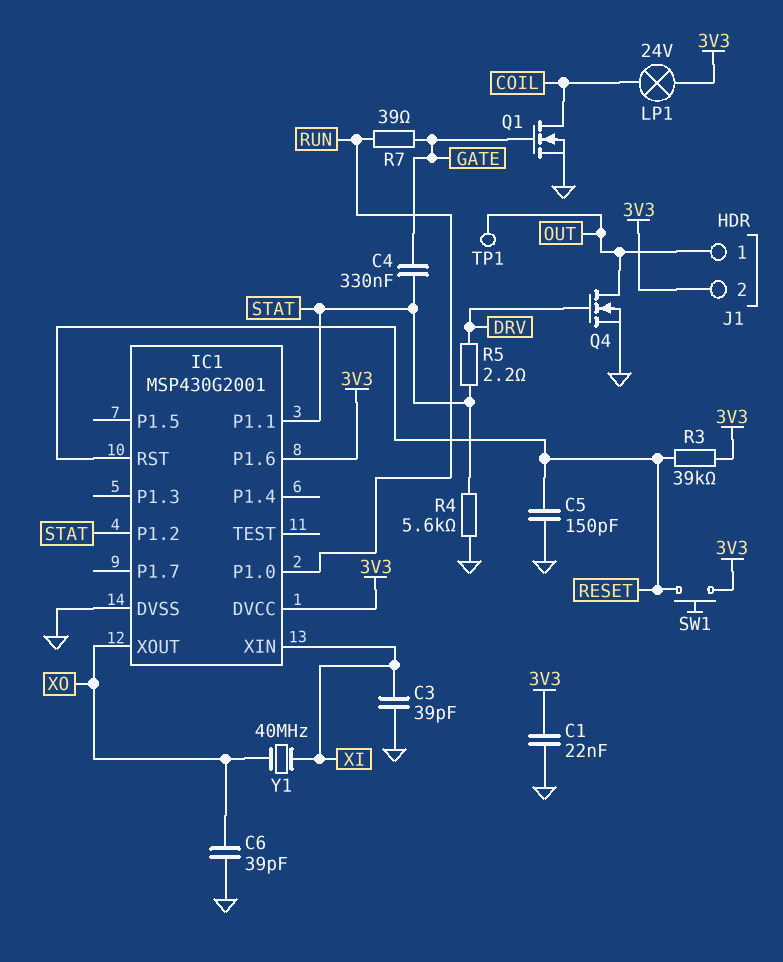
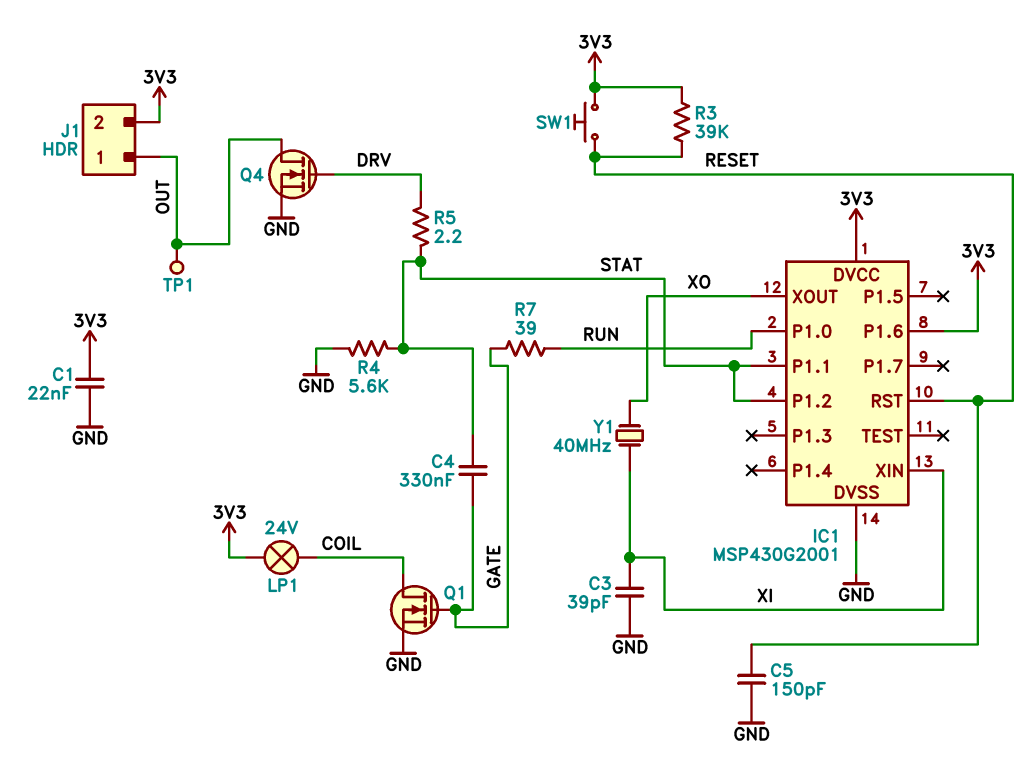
C6: 39pF (GND, XO) -> none

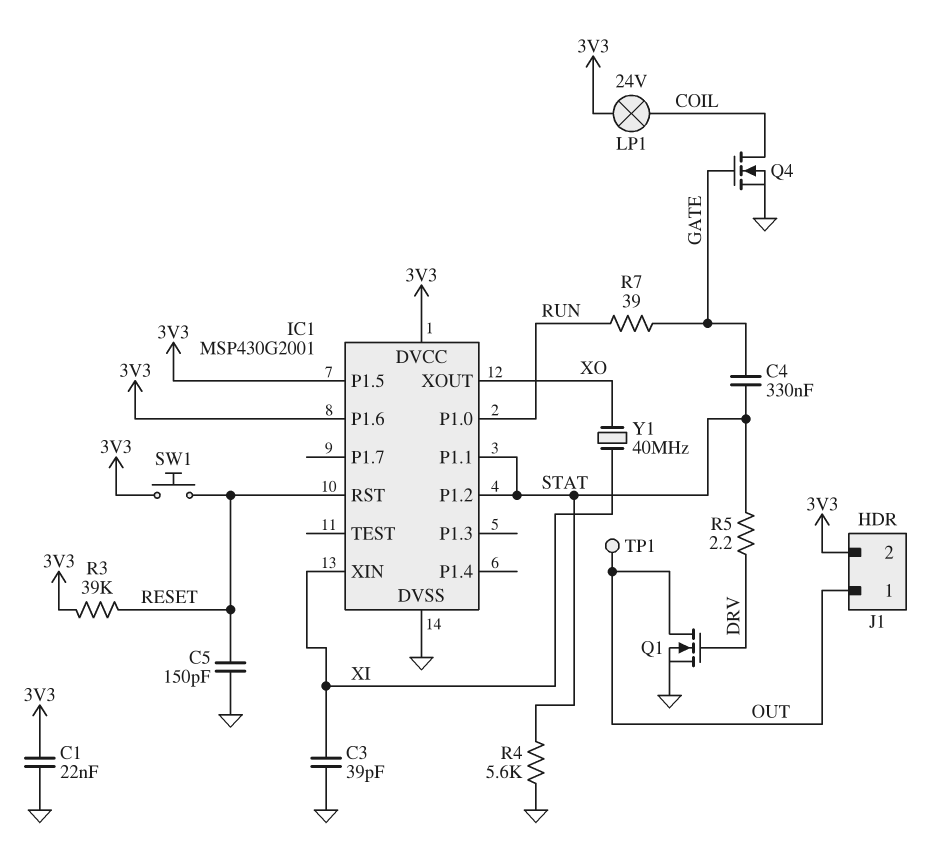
IC1 pin P1.5: none -> 3V3
Q1: NMOS (G GATE, D COIL, S GND) -> NMOS (G DRV, D OUT, S GND)
Q4: NMOS (G DRV, D OUT, S GND) -> NMOS (G GATE, D COIL, S GND)

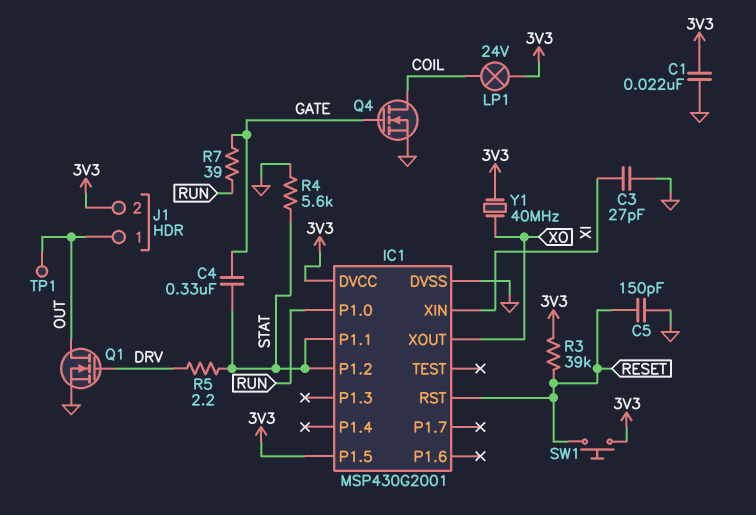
C3: 39pF (GND, XI) -> 27pF (GND, XI)
IC1 pin P1.6: 3V3 -> none
Y1: 40MHz (XI, XO) -> 40MHz (3V3, XO)

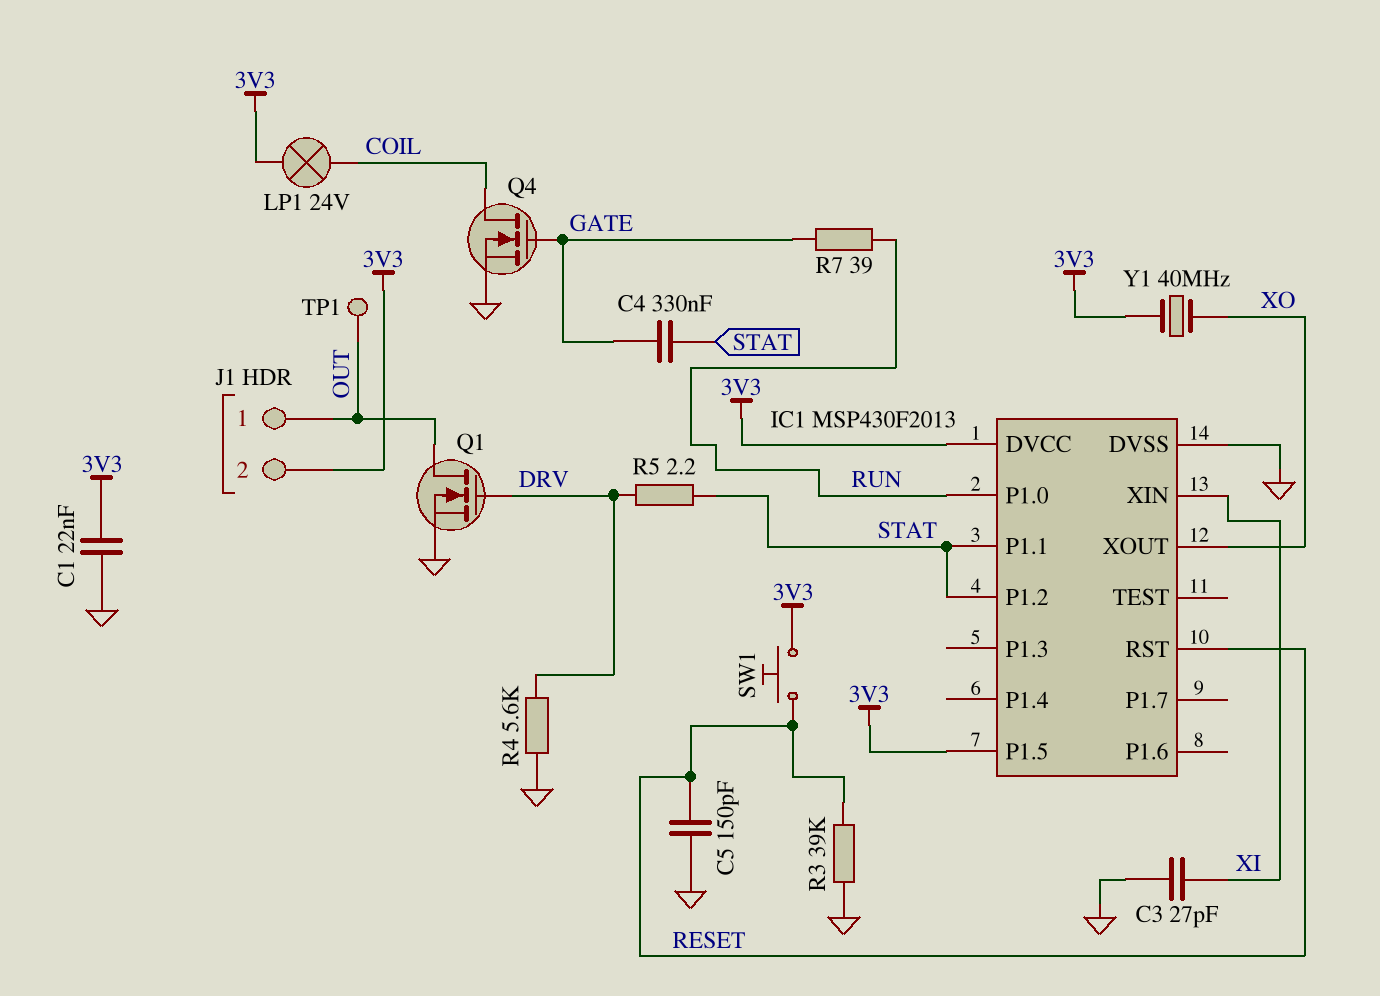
IC1: MSP430G2001 -> MSP430F2013
R3: 39k (3V3, RESET) -> 39k (GND, RESET)
R4: 5.6k (GND, STAT) -> 5.6k (DRV, GND)

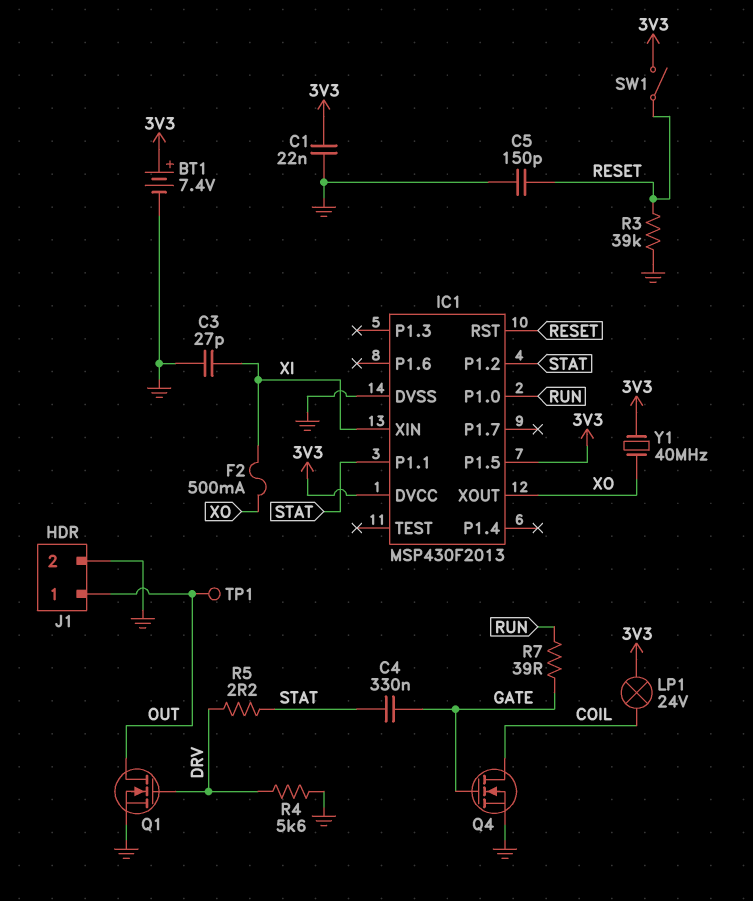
BT1: none -> 7.4V (plus 3V3, minus GND)
F2: none -> 500mA (XI, XO)
J1 pin 2: 3V3 -> GND
SW1: button (3V3, RESET) -> switch (3V3, RESET)

